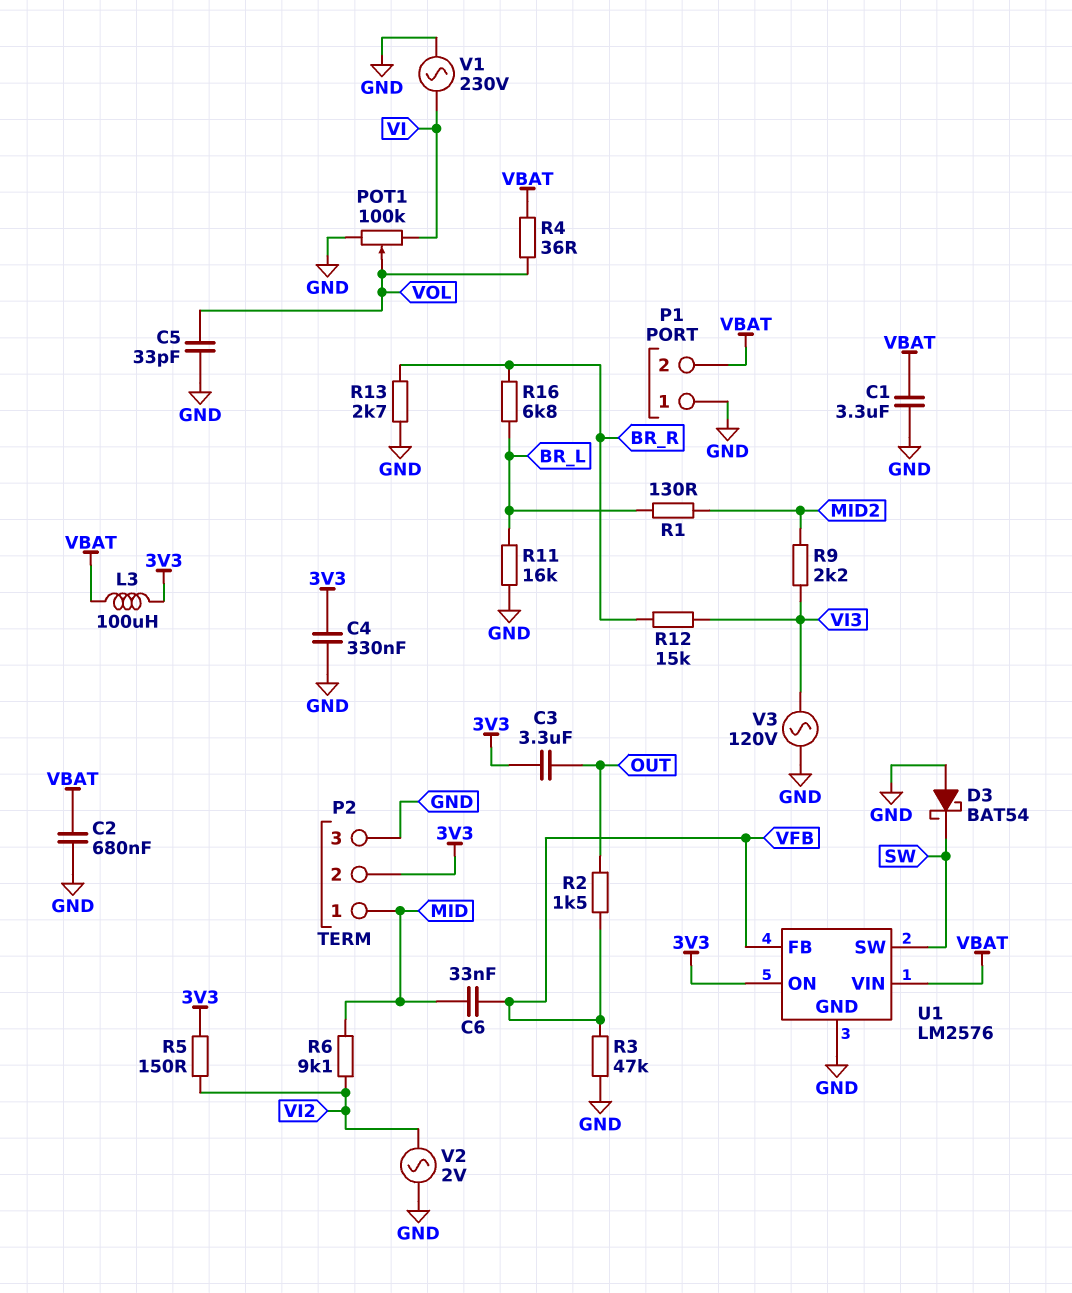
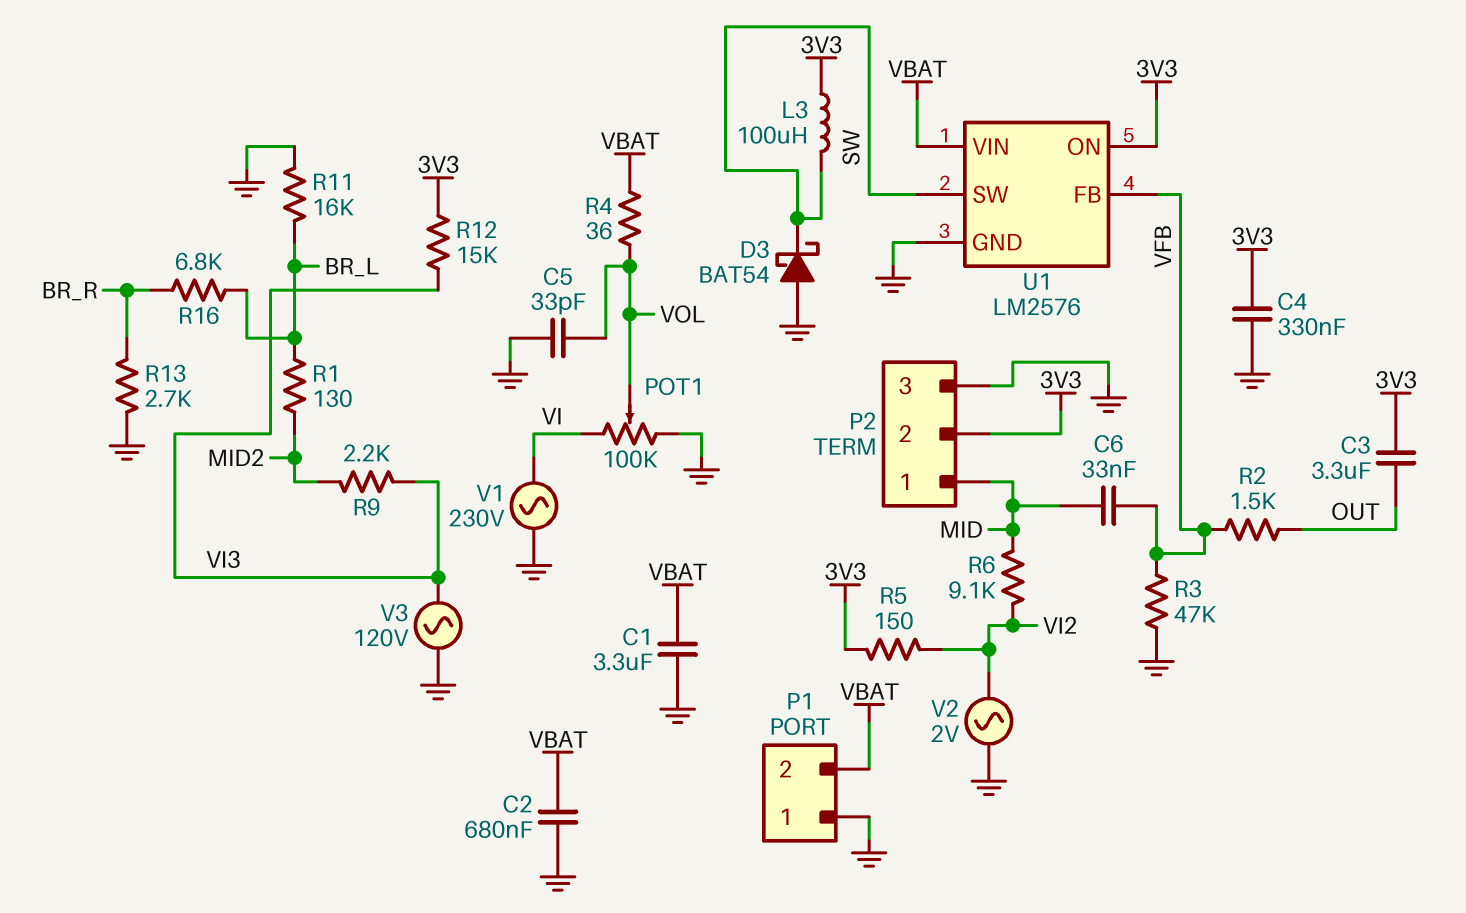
L3: 100uH (3V3, VBAT) -> 100uH (3V3, SW)
R12: 15k (BR_R, VI3) -> 15k (3V3, VI3)

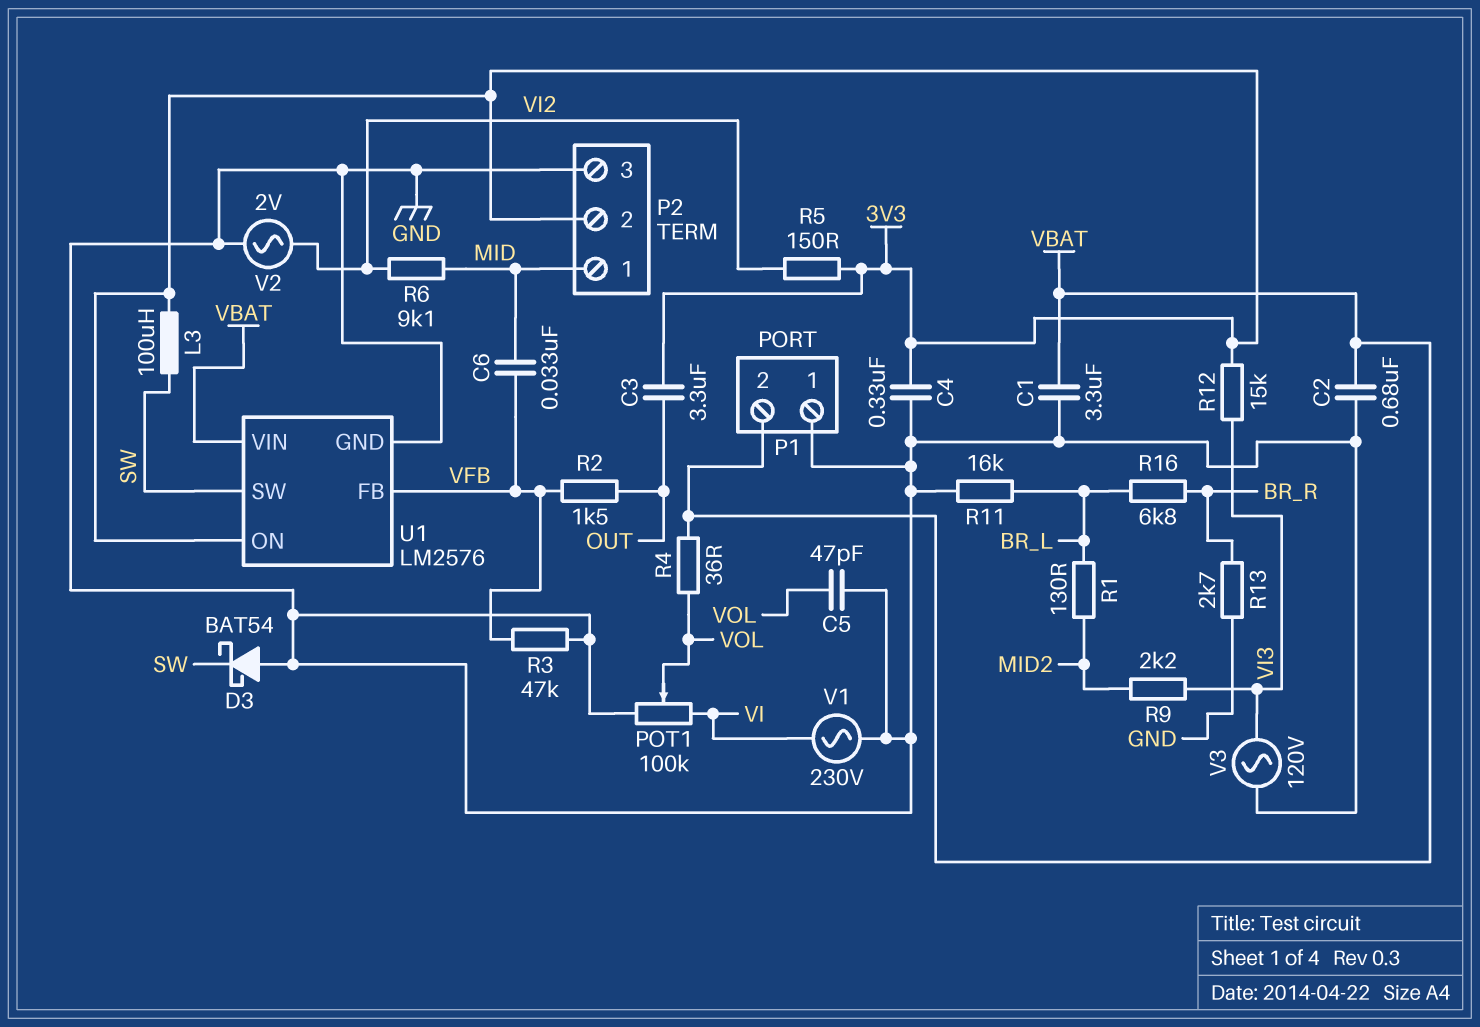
C5: 33pF (GND, VOL) -> 47pF (GND, VOL)

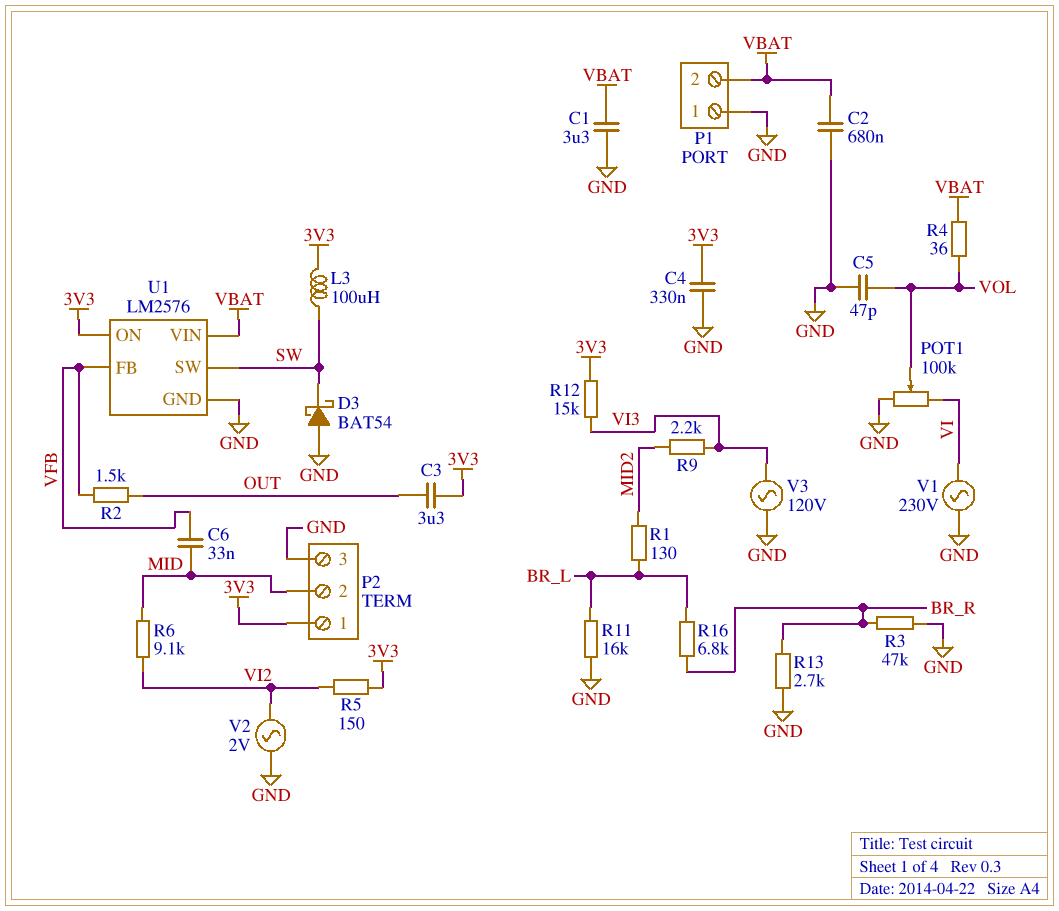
P2 pin 1: MID -> 3V3
P2 pin 2: 3V3 -> MID
R3: 47k (GND, VFB) -> 47k (BR_R, GND)

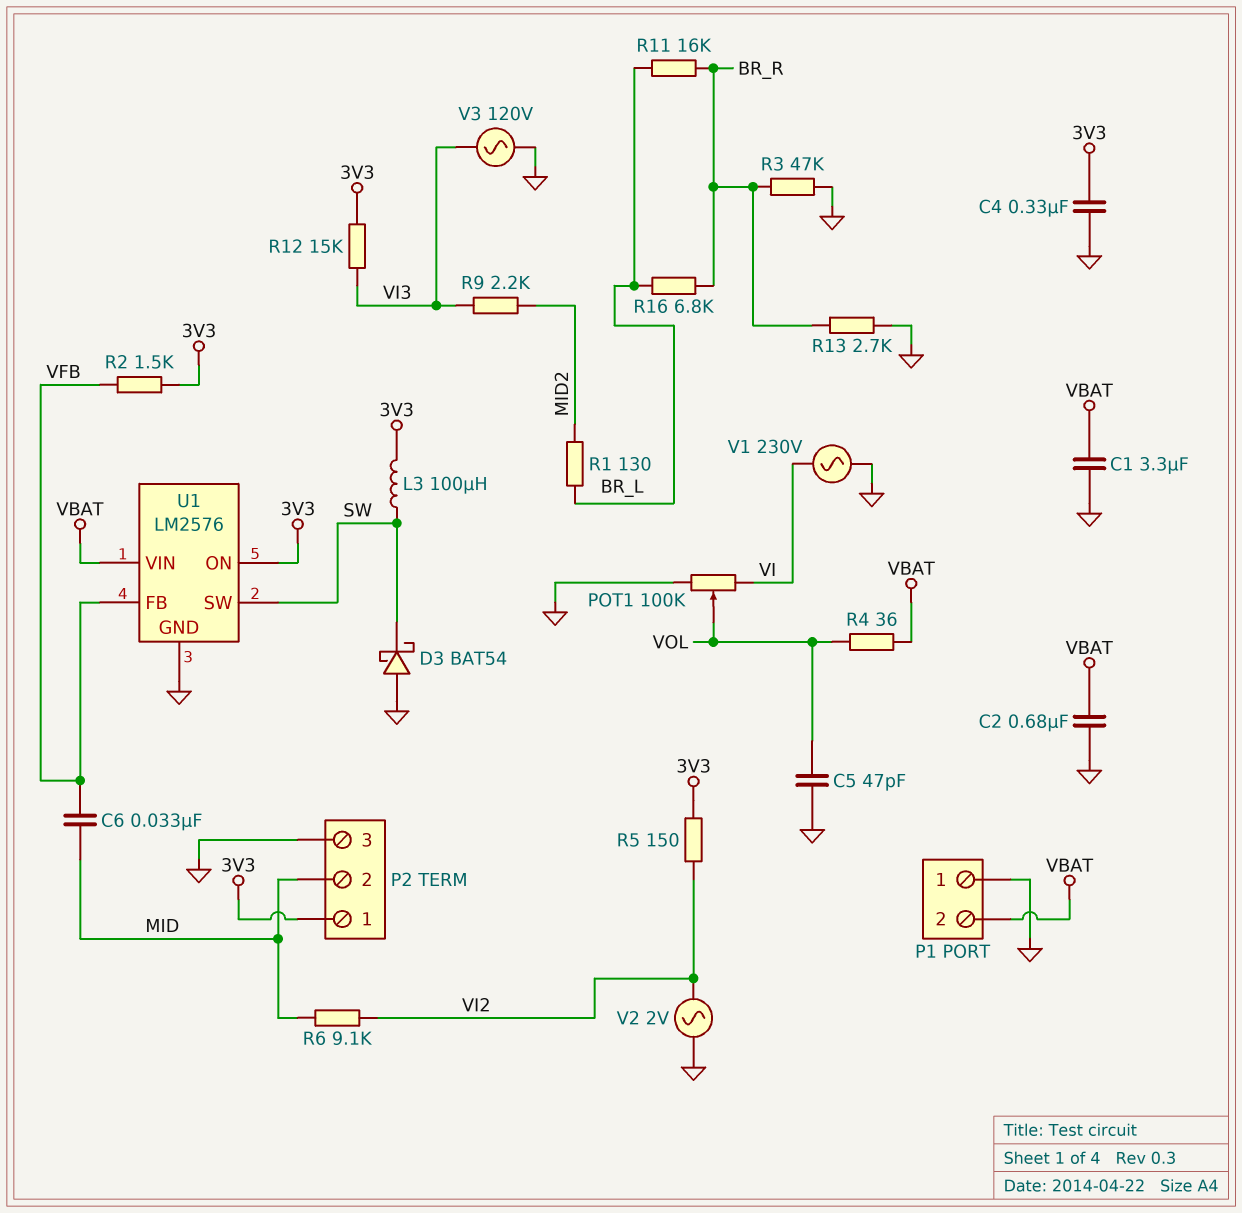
C3: 3.3uF (3V3, OUT) -> none
R2: 1.5k (OUT, VFB) -> 1.5k (3V3, VFB)
R11: 16k (BR_L, GND) -> 16k (BR_L, BR_R)

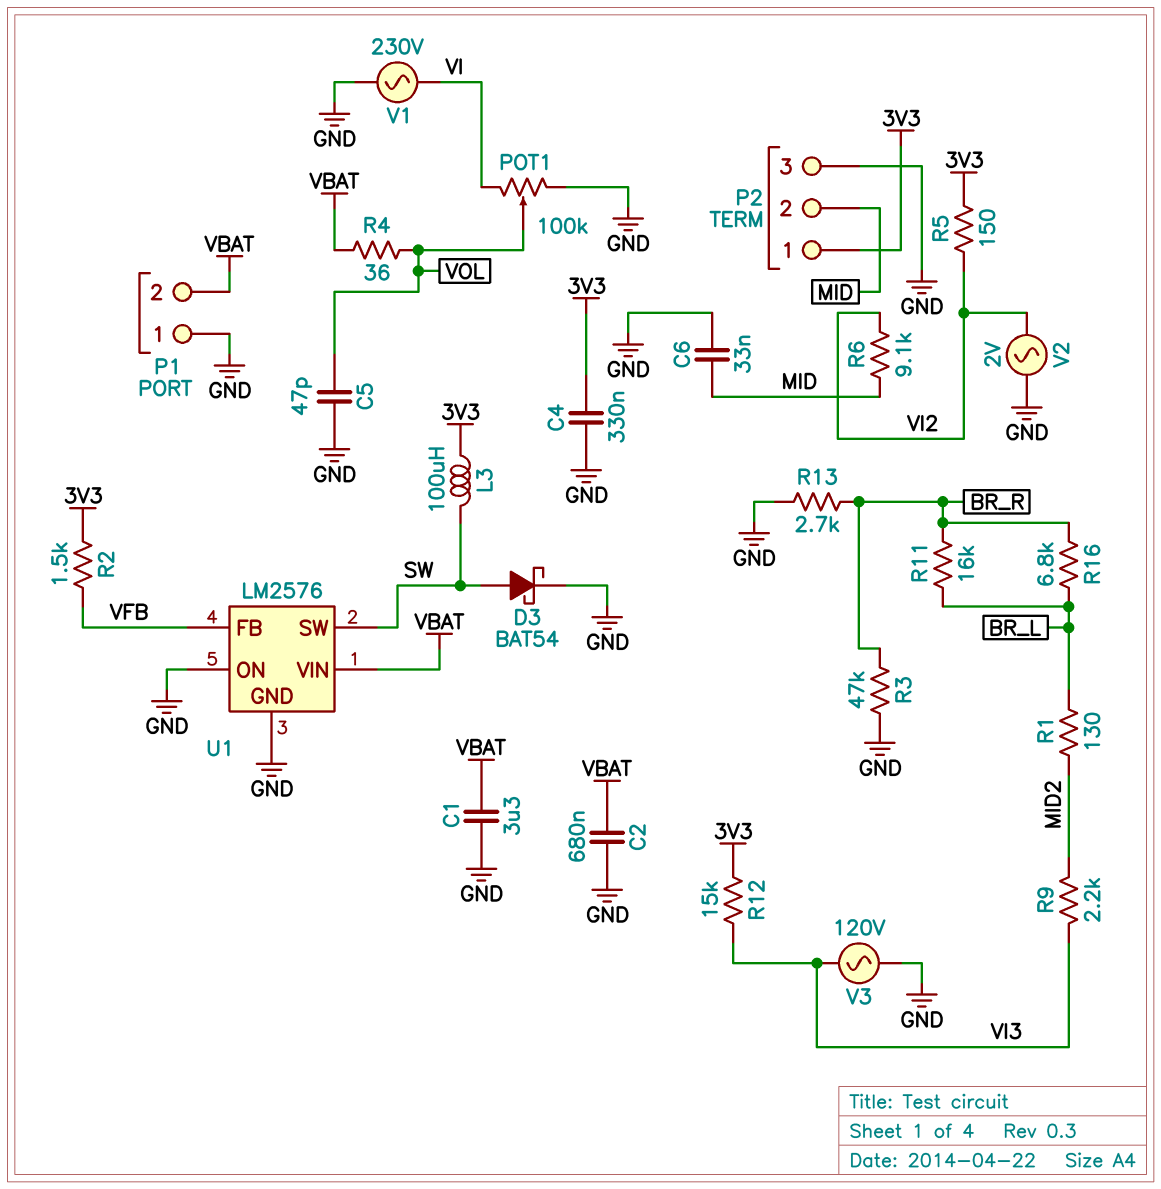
C6: 33nF (MID, VFB) -> 33nF (GND, MID)
D3: schottky BAT54 (A GND, K SW) -> schottky BAT54 (A SW, K GND)
U1 pin ON: 3V3 -> GND

